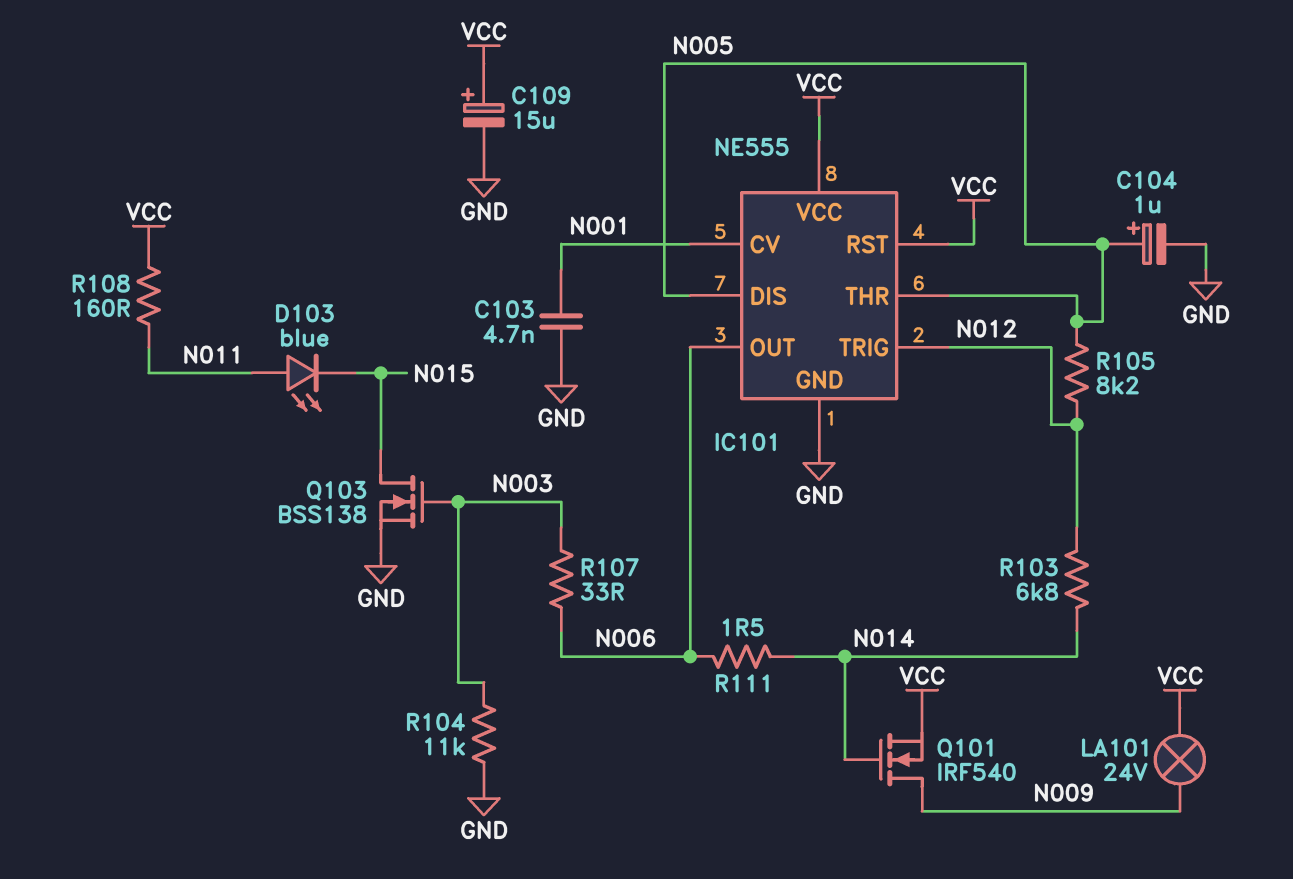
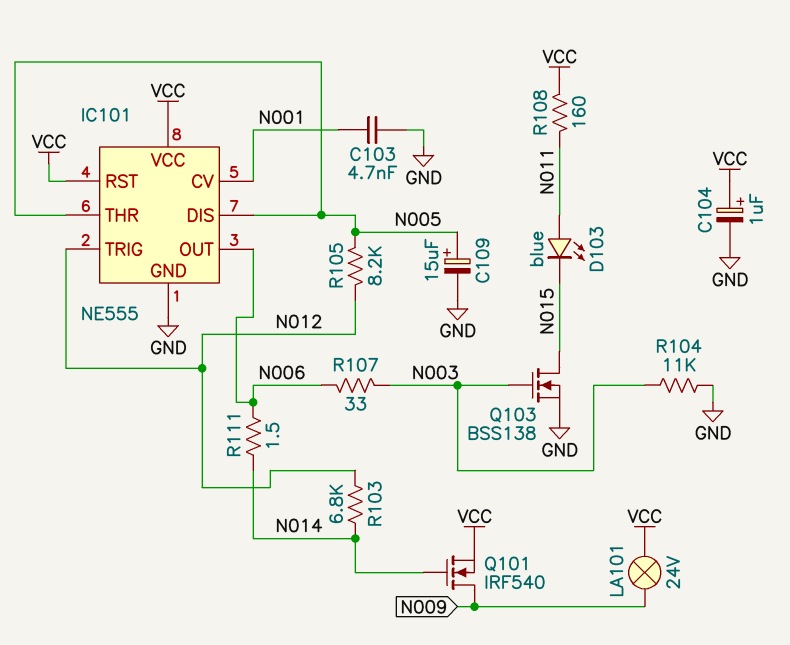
C104: 1uF (plus N005, minus GND) -> 1uF (plus VCC, minus GND)
C109: 15uF (plus VCC, minus GND) -> 15uF (plus N005, minus GND)

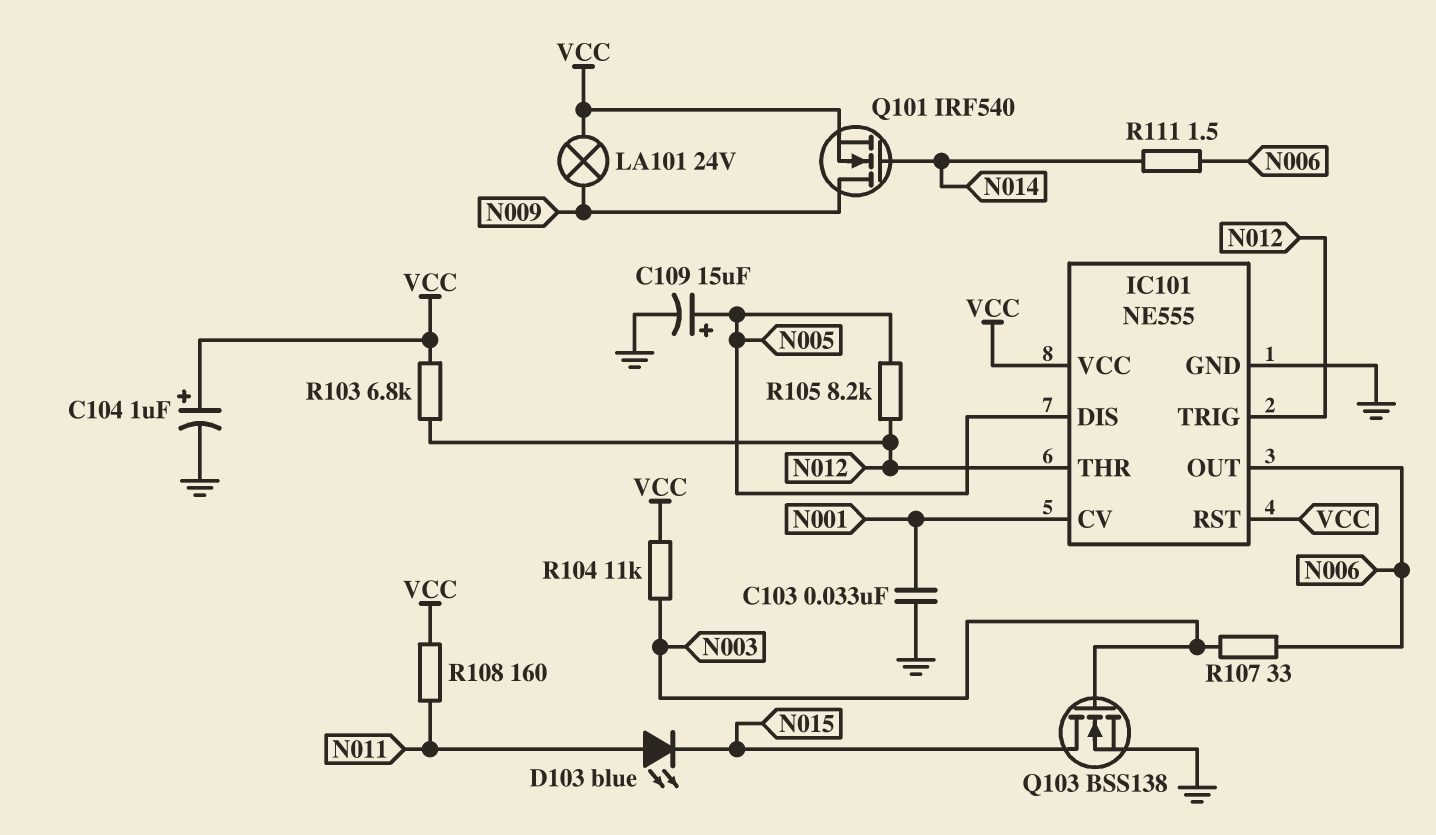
C103: 4.7nF (GND, N001) -> 33nF (GND, N001)
IC101 pin THR: N005 -> N012
R103: 6.8k (N012, N014) -> 6.8k (N012, VCC)
R104: 11k (GND, N003) -> 11k (N003, VCC)

